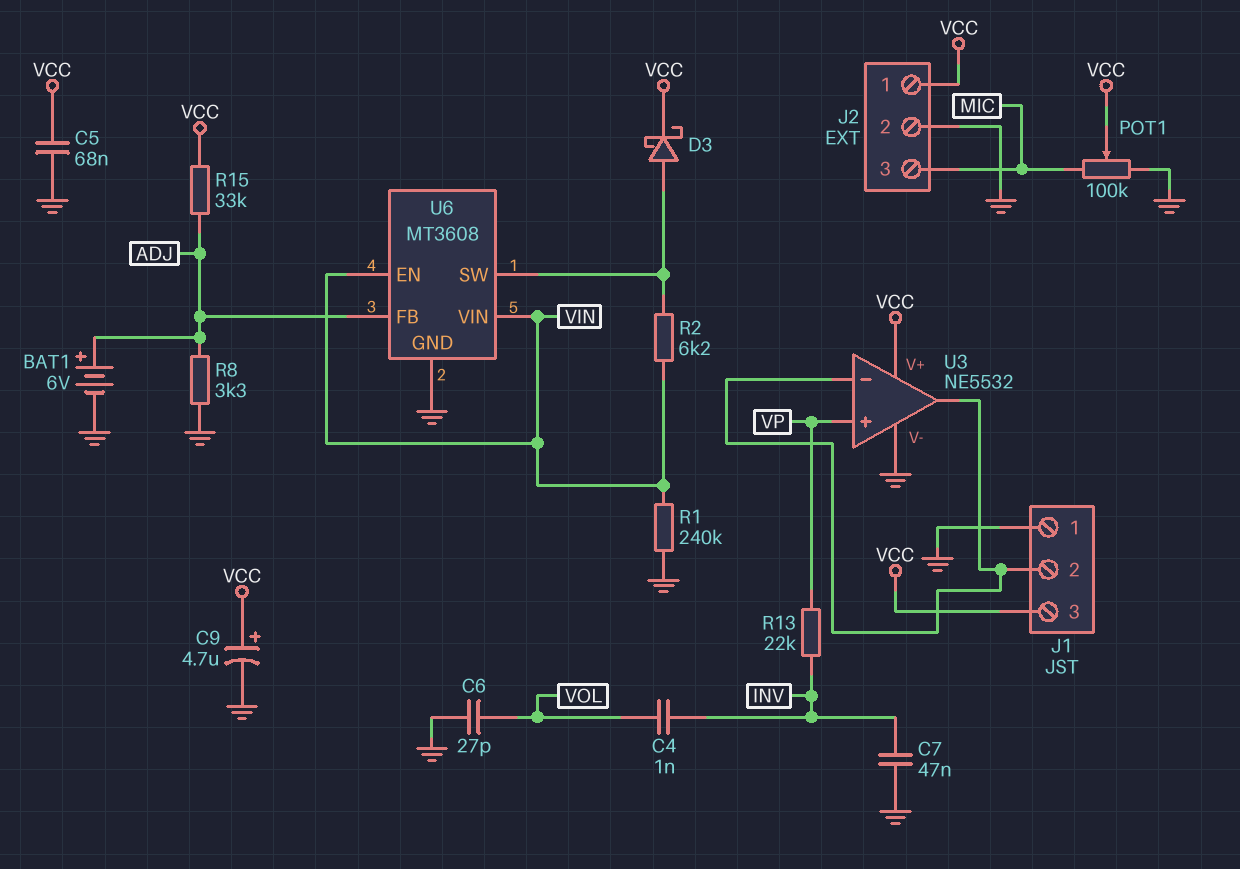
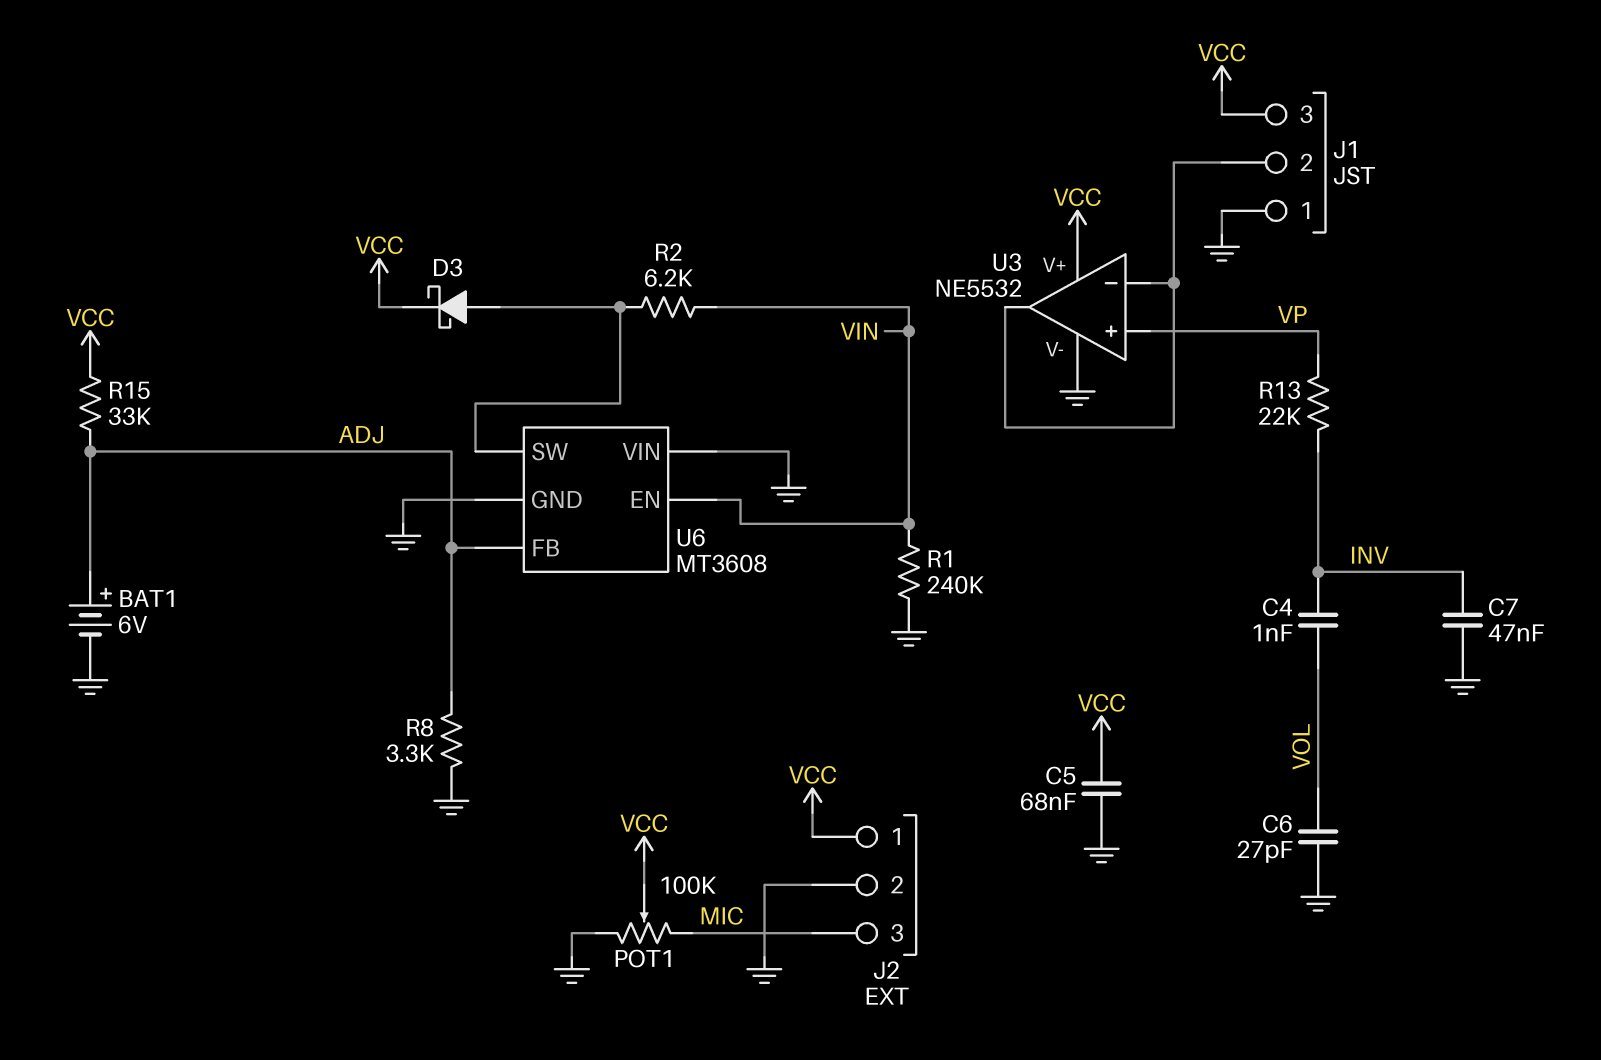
C9: 4.7uF (plus VCC, minus GND) -> none
U6 pin VIN: VIN -> GND

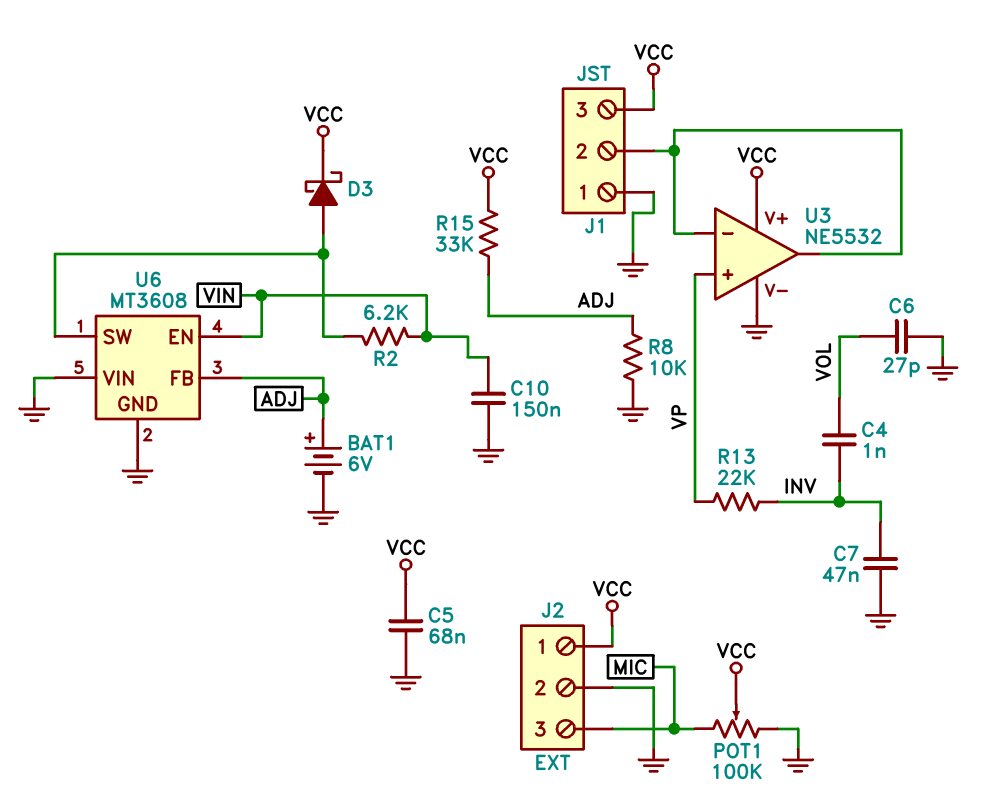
C10: none -> 150nF (GND, VIN)
R1: 240k (GND, VIN) -> none
R8: 3.3k (ADJ, GND) -> 10k (ADJ, GND)

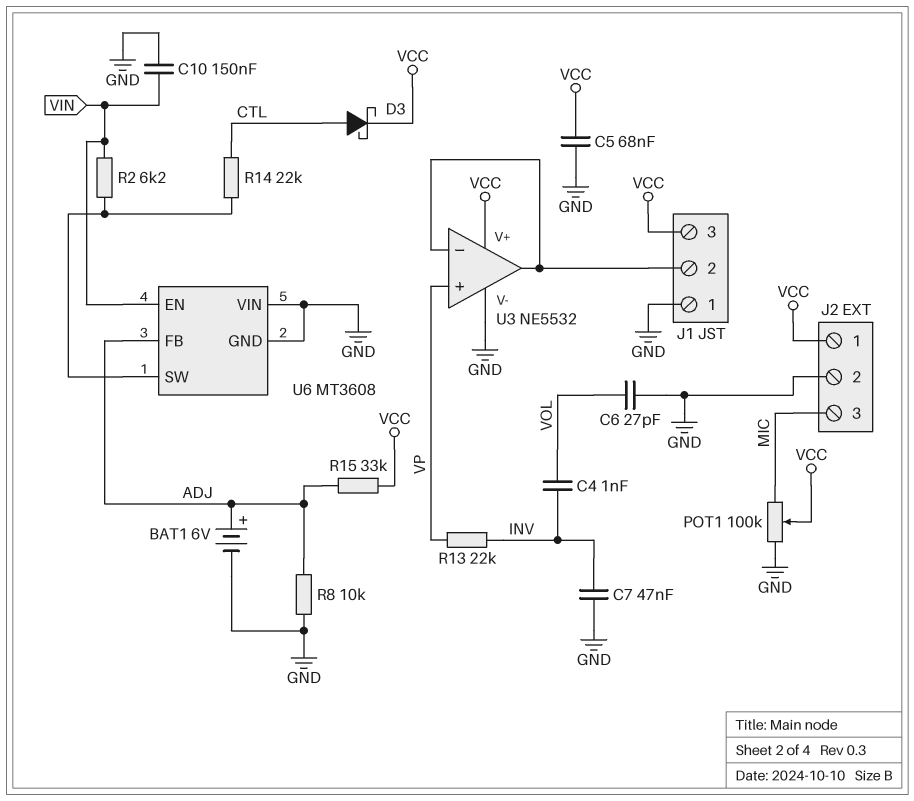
D3: schottky (A U6/SW, K VCC) -> schottky (A CTL, K VCC)
R14: none -> 22k (CTL, U6/SW)

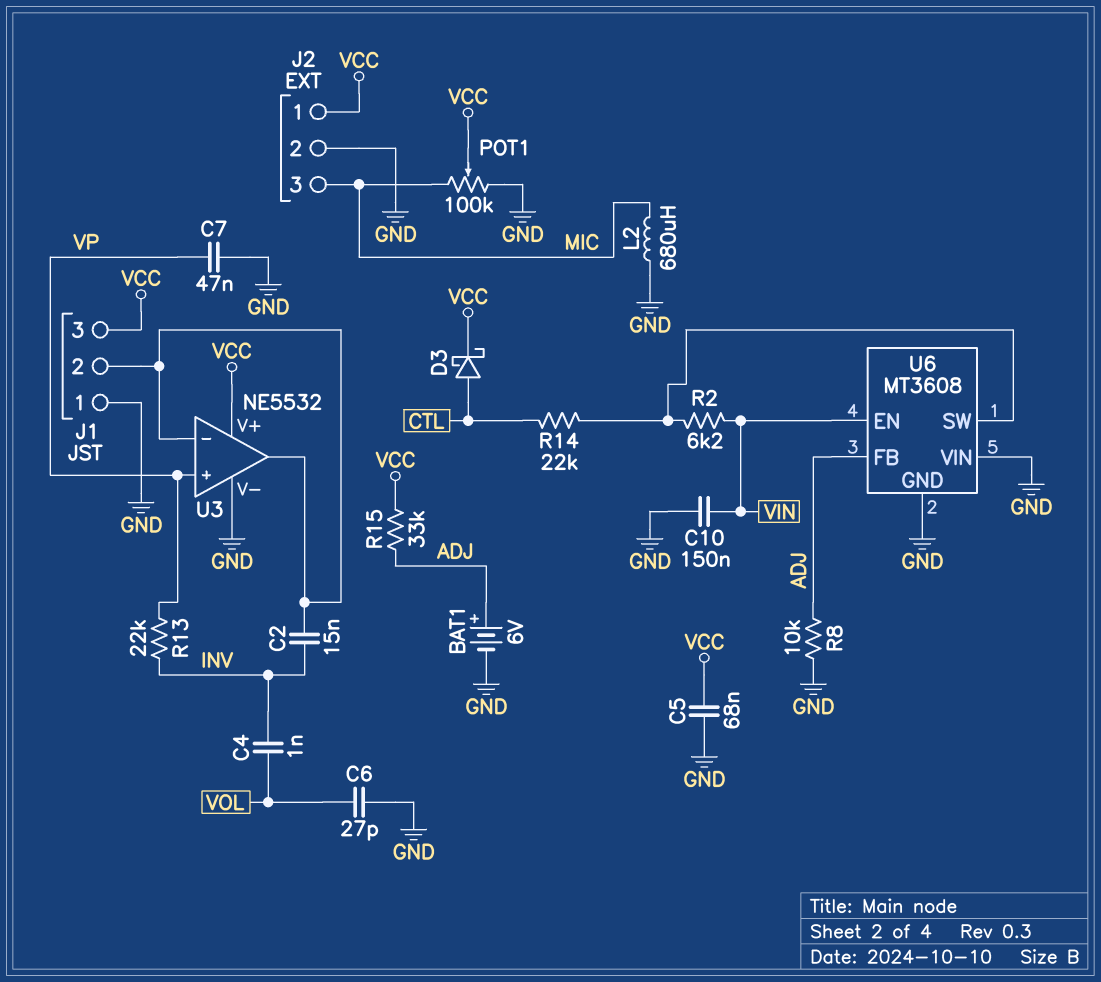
C2: none -> 15nF (INV, J1/2)
C7: 47nF (GND, INV) -> 47nF (GND, VP)
L2: none -> 680uH (GND, MIC)

